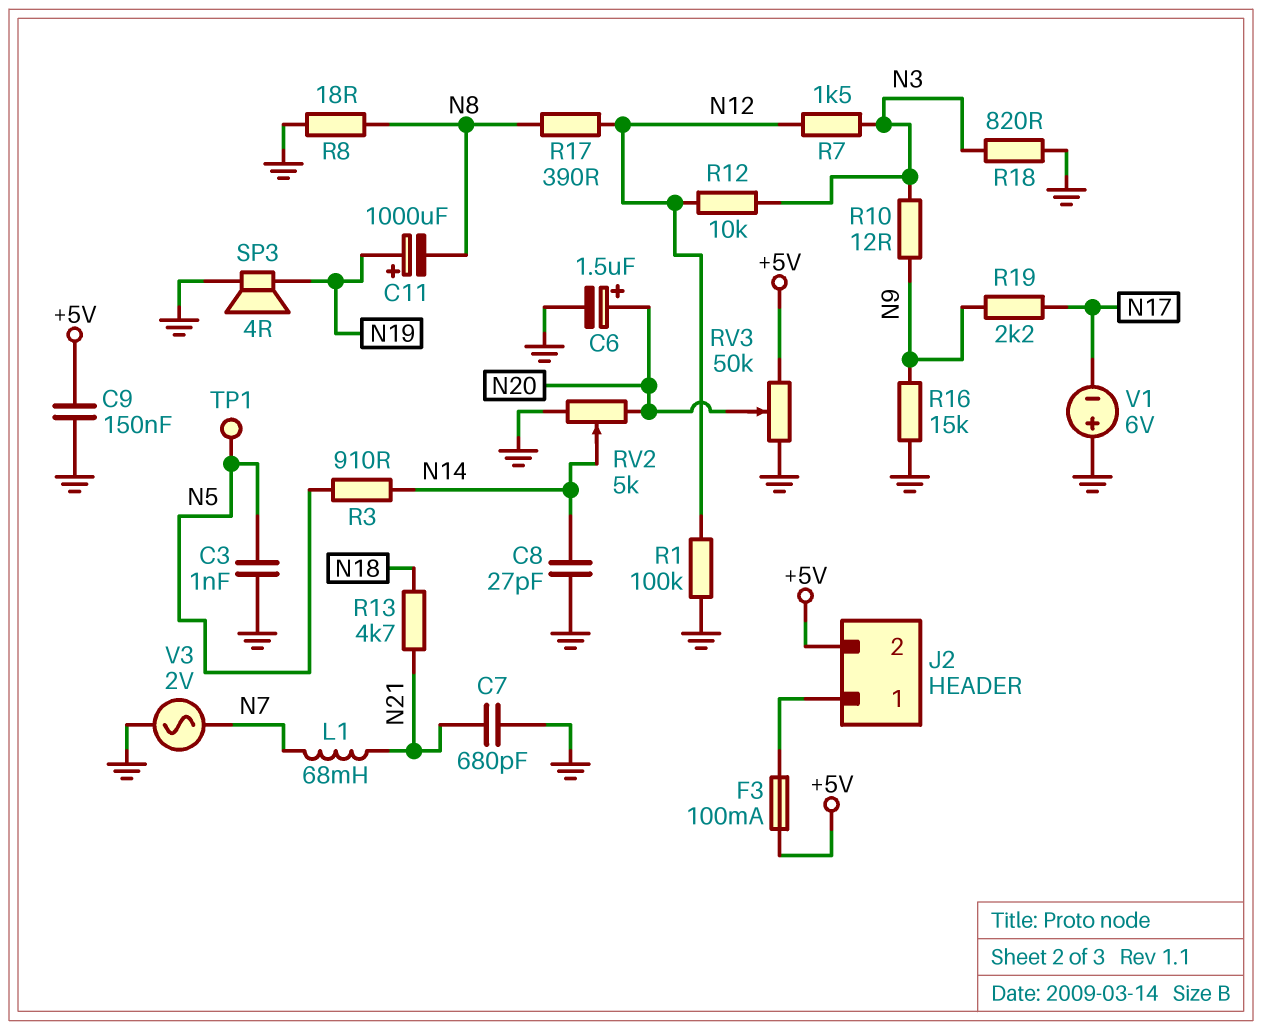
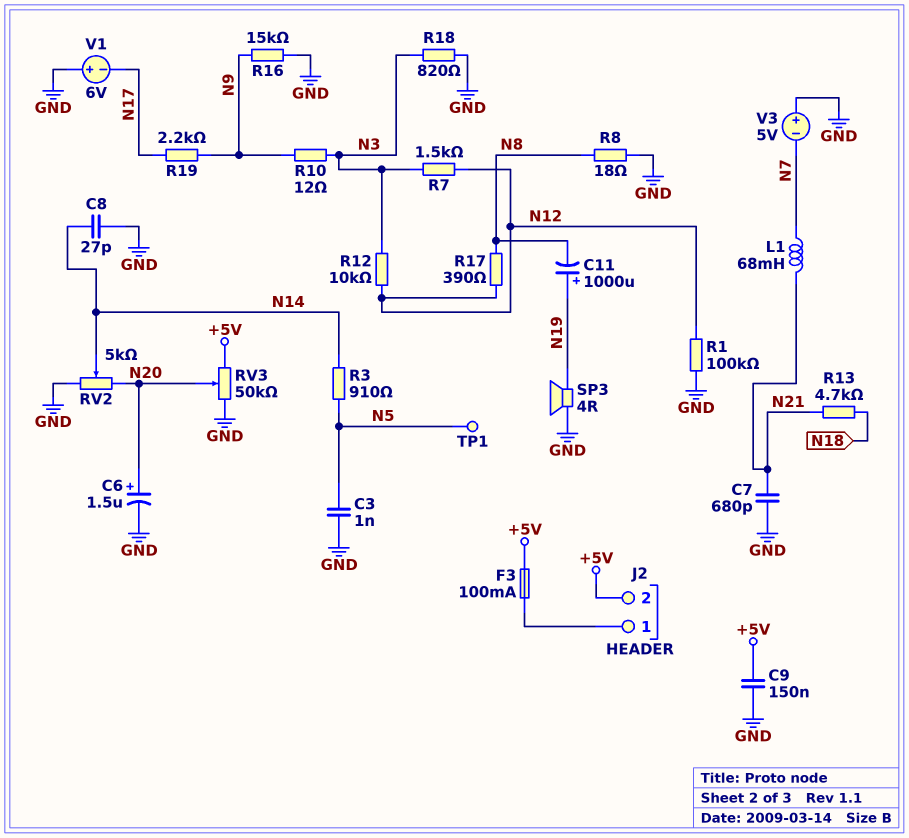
V3: AC 2V (GND, N7) -> 5V (plus GND, minus N7)

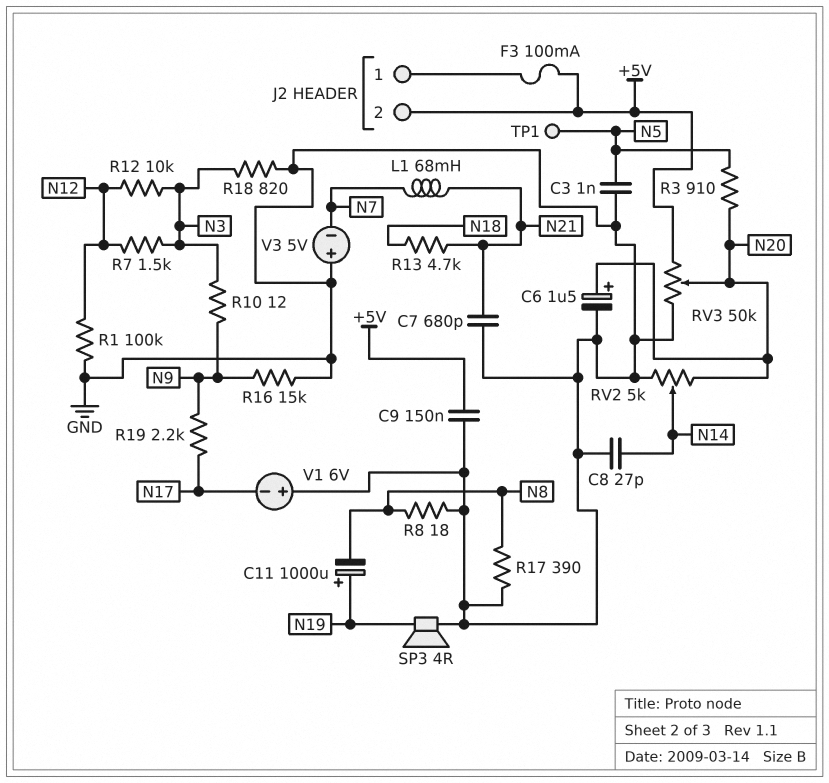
R3: 910 (N5, N14) -> 910 (N5, N20)
R17: 390 (N8, N12) -> 390 (GND, N8)

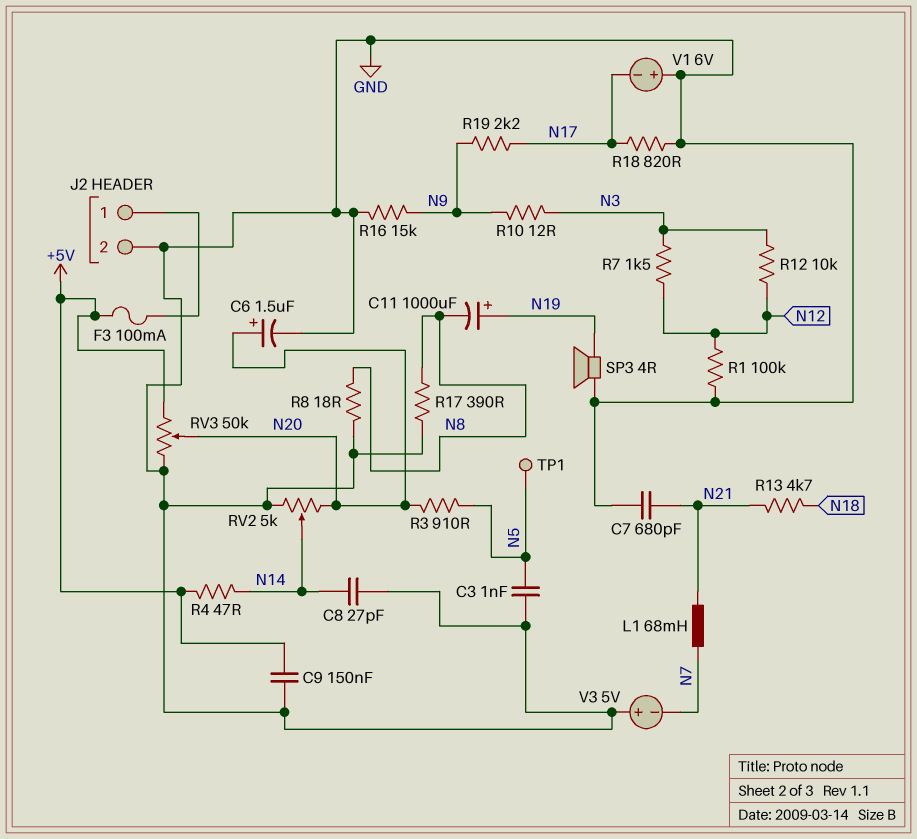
J2 pin 2: +5V -> GND
R4: none -> 47 (+5V, N14)
R18: 820 (GND, N3) -> 820 (GND, N17)

